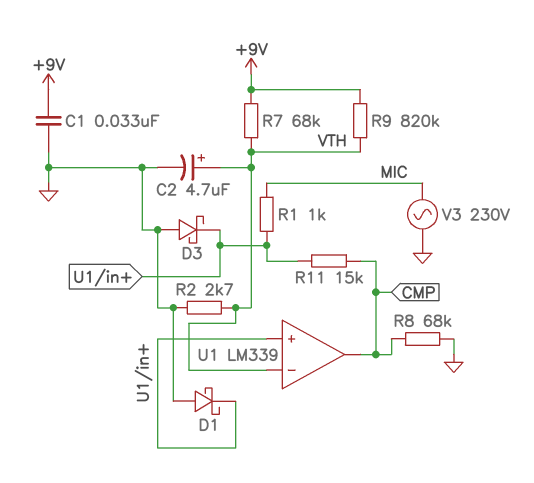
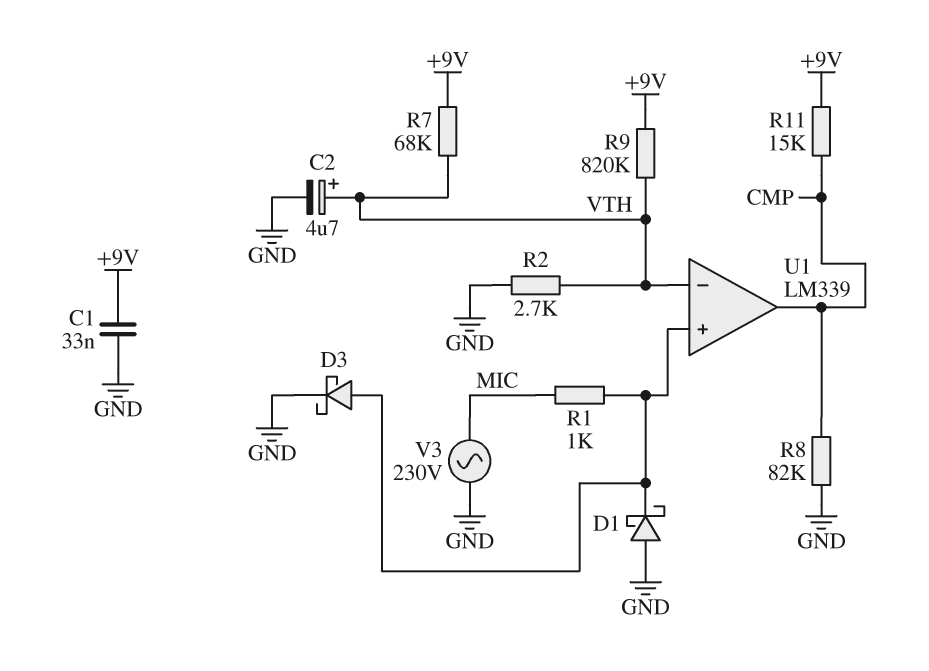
D3: schottky (A GND, K U1/in+) -> schottky (A U1/in+, K GND)
R8: 68k (CMP, GND) -> 82k (CMP, GND)
R11: 15k (CMP, U1/in+) -> 15k (+9V, CMP)

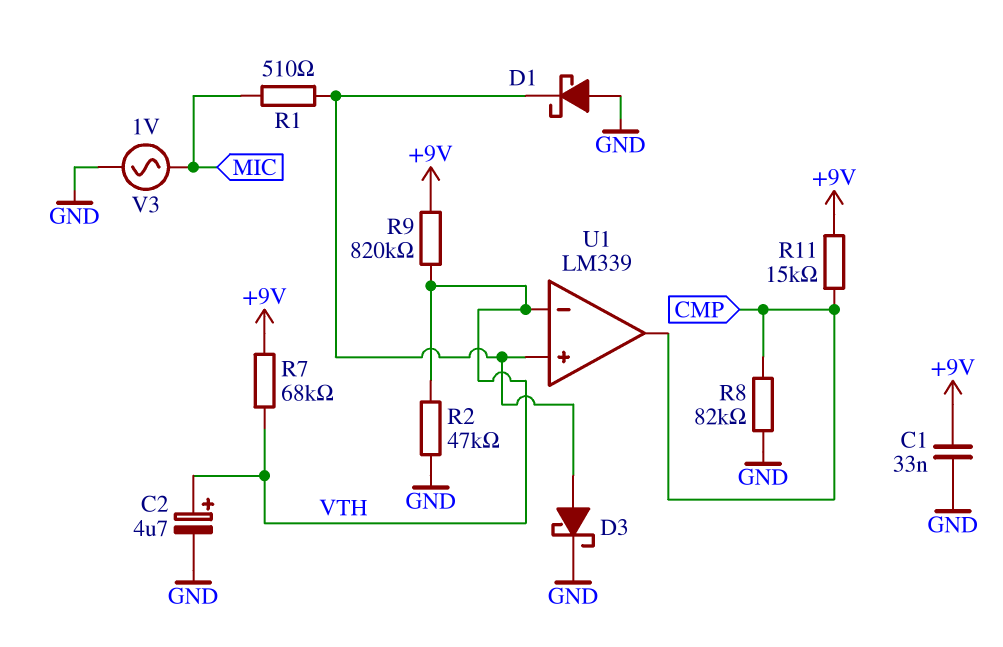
R1: 1k (MIC, U1/in+) -> 510 (MIC, U1/in+)
R2: 2.7k (GND, VTH) -> 47k (GND, VTH)
V3: AC 230V (GND, MIC) -> AC 1V (GND, MIC)

